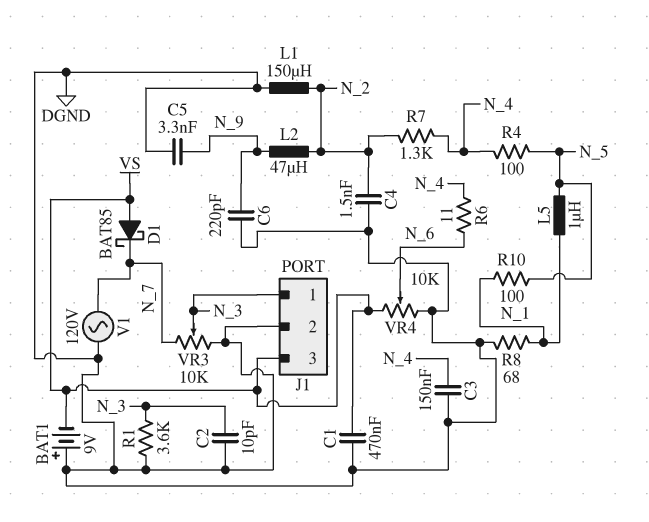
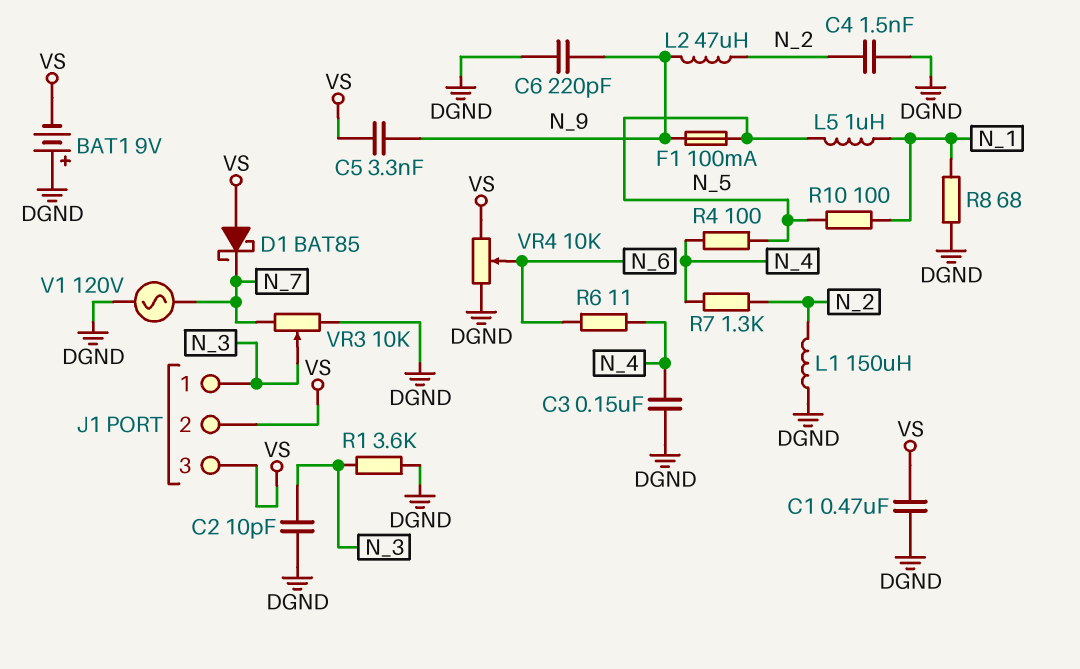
C5: 3.3nF (DGND, N_9) -> 3.3nF (N_9, VS)
F1: none -> 100mA (N_5, N_9)
J1 pin 2: DGND -> VS

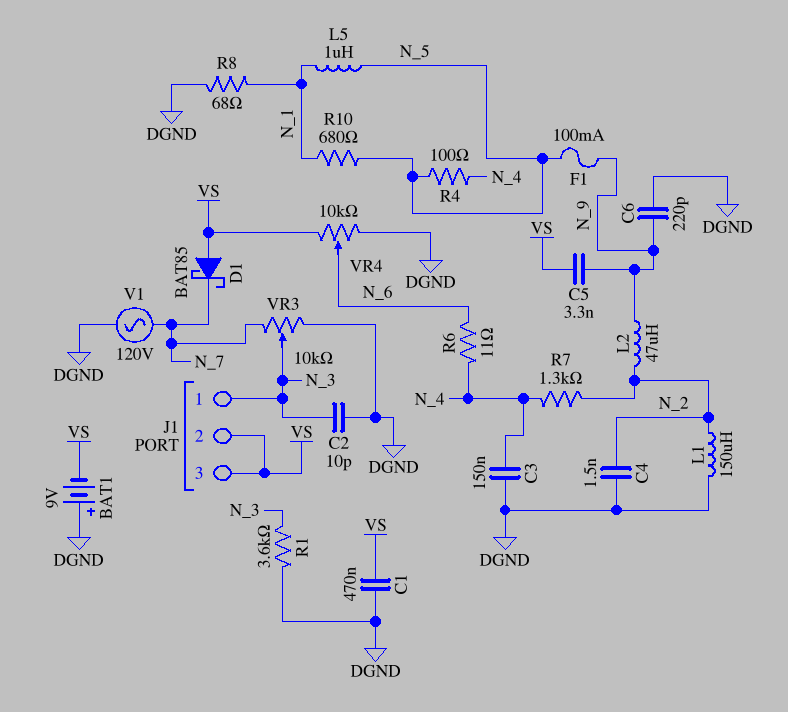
R10: 100 (N_1, N_5) -> 680 (N_1, N_5)

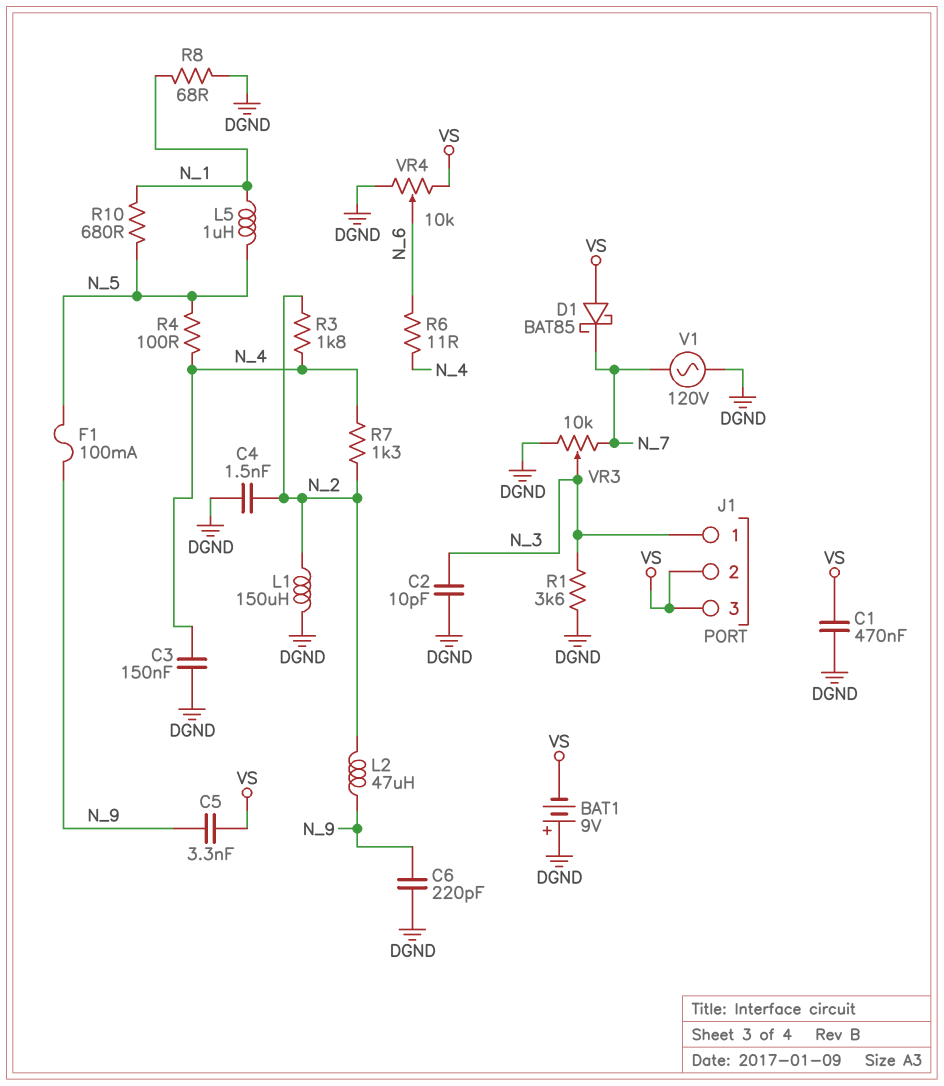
R3: none -> 1.8k (N_2, N_4)

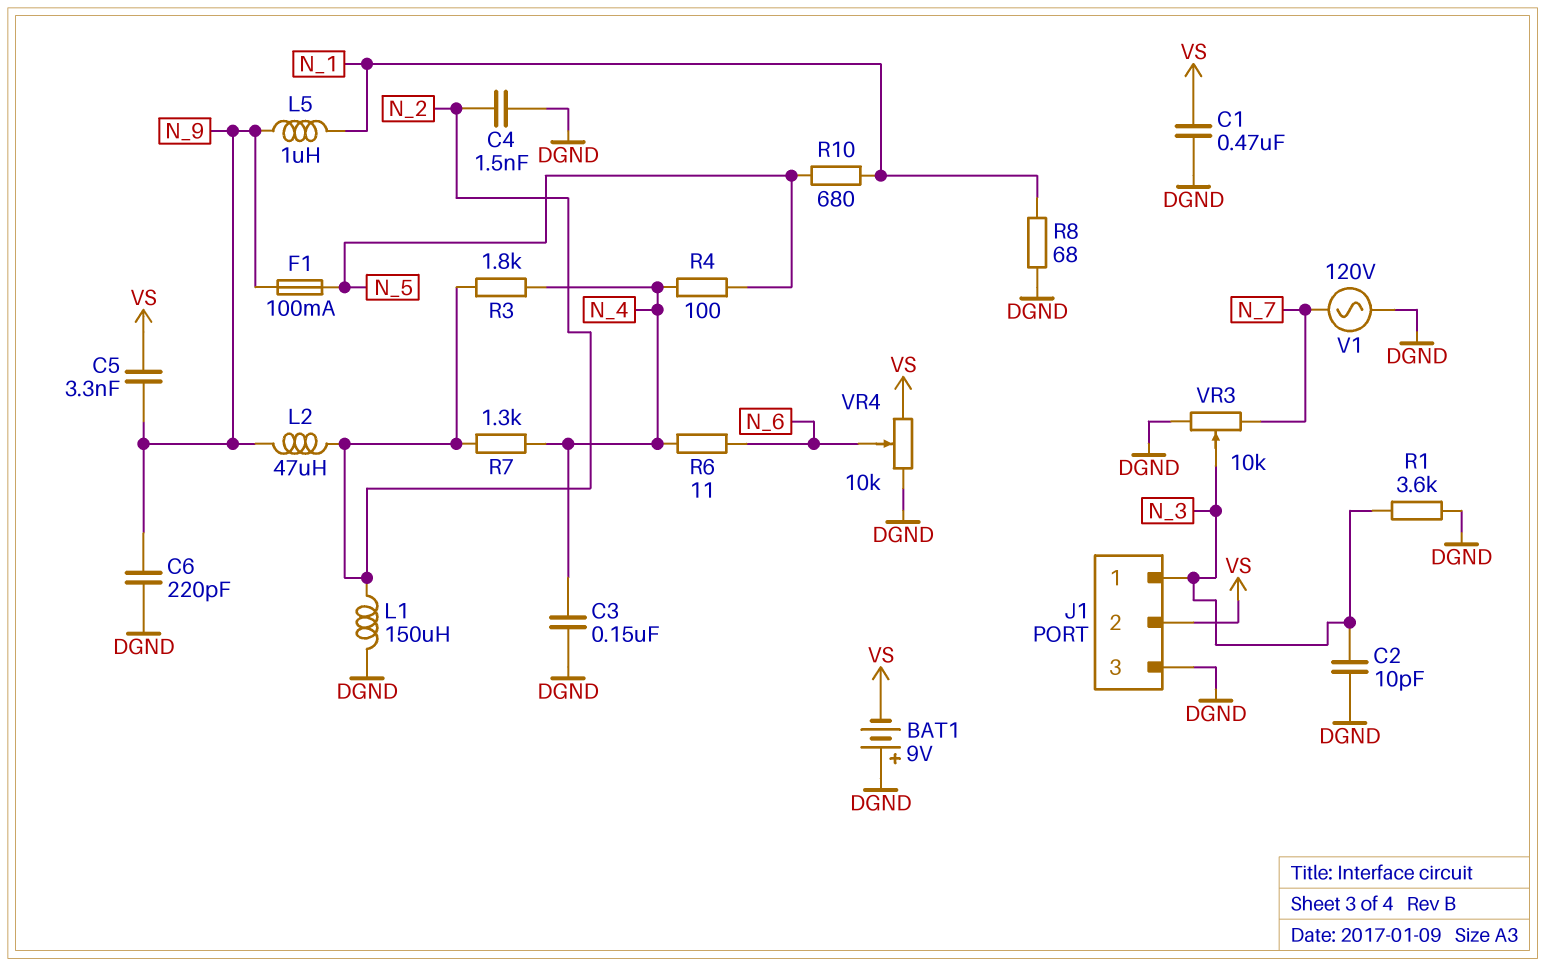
D1: schottky BAT85 (A VS, K N_7) -> none
J1 pin 3: VS -> DGND
L5: 1uH (N_1, N_5) -> 1uH (N_1, N_9)

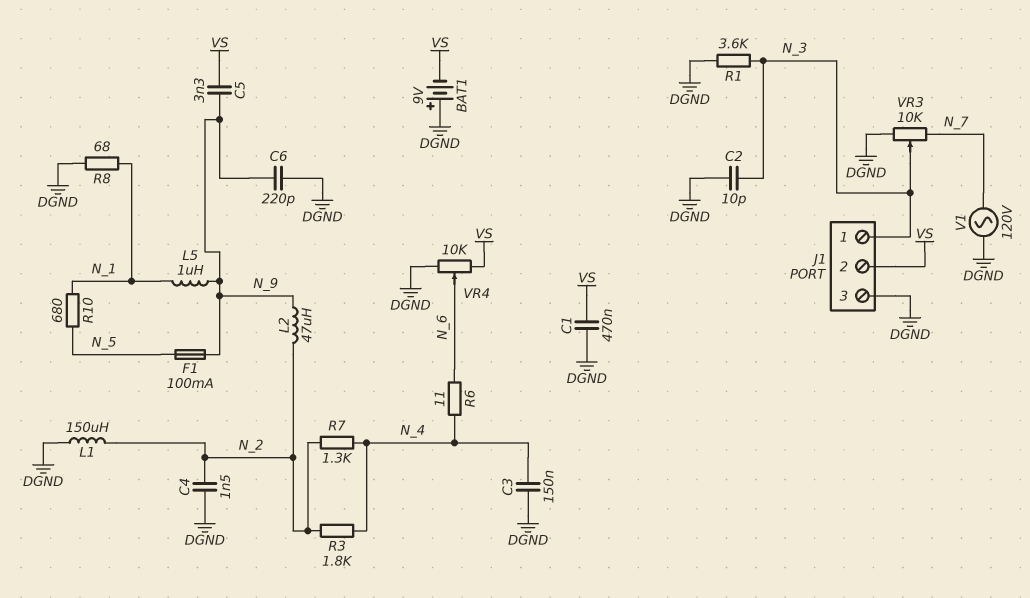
R4: 100 (N_4, N_5) -> none

